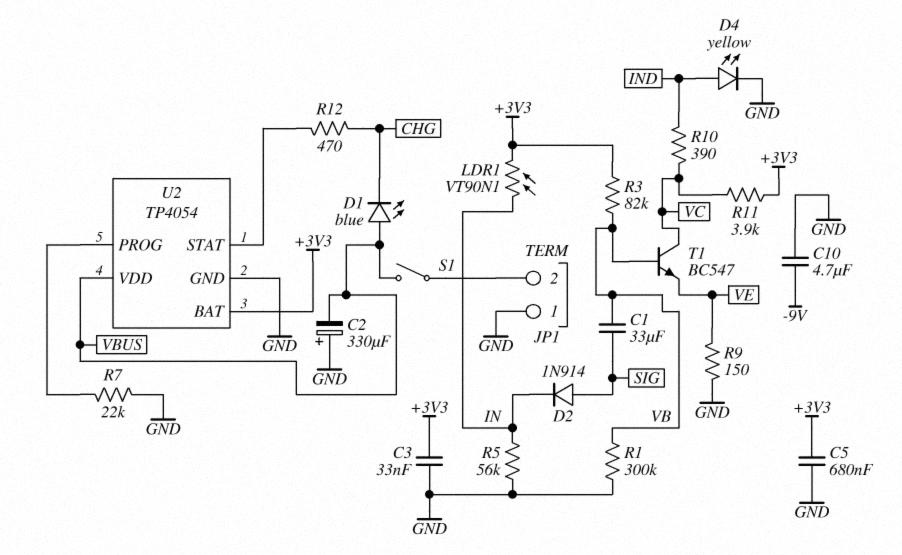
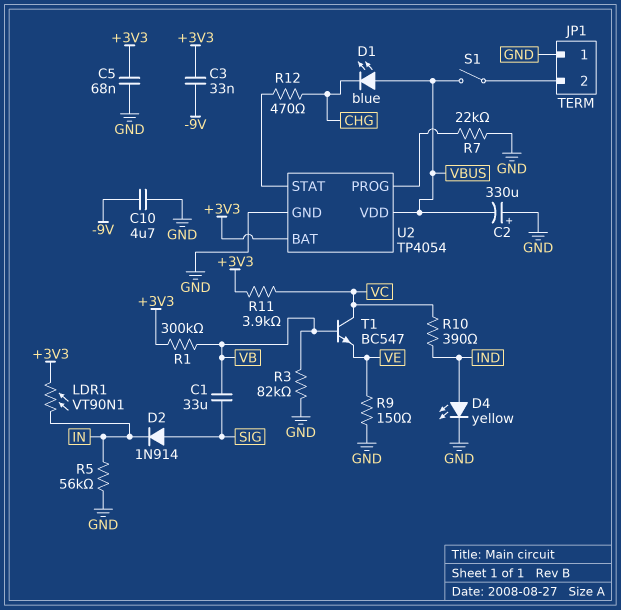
C3: 33nF (+3V3, GND) -> 33nF (+3V3, -9V)
C5: 680nF (+3V3, GND) -> 68nF (+3V3, GND)
R1: 300k (GND, VB) -> 300k (+3V3, VB)
R3: 82k (+3V3, VB) -> 82k (GND, VB)

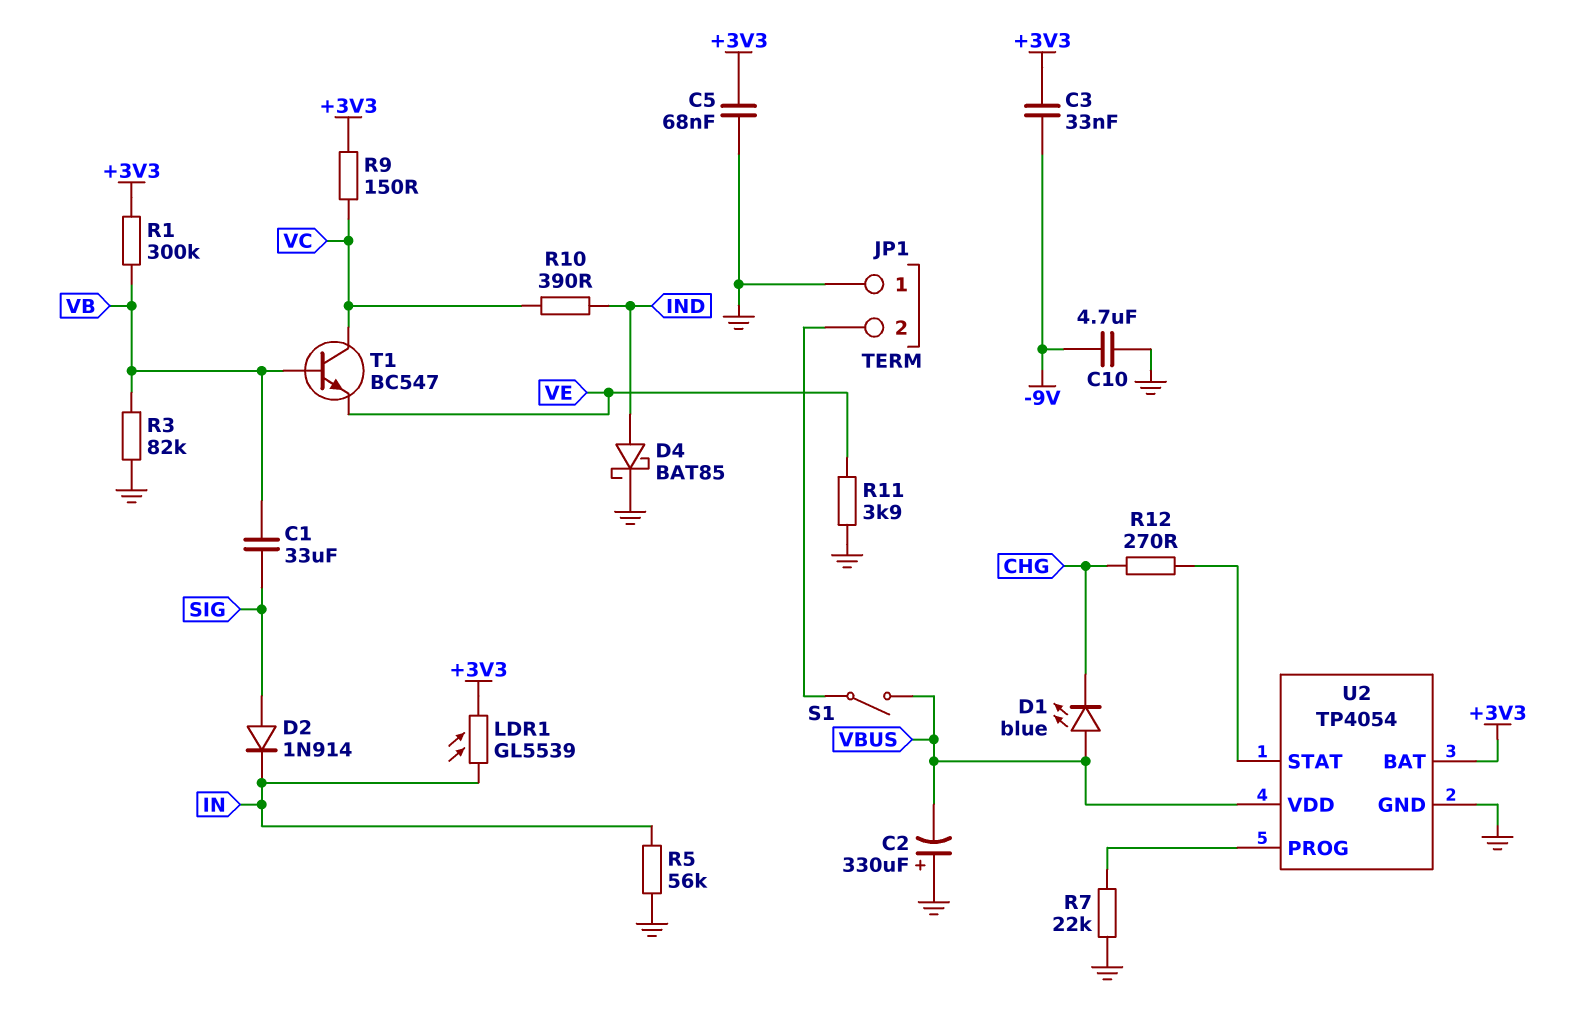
D4: LED yellow (A IND, K GND) -> schottky BAT85 (A IND, K GND)
LDR1: VT90N1 (+3V3, IN) -> GL5539 (+3V3, IN)
R9: 150 (GND, VE) -> 150 (+3V3, VC)
R11: 3.9k (+3V3, VC) -> 3.9k (GND, VE)
R12: 470 (CHG, U2/STAT) -> 270 (CHG, U2/STAT)

